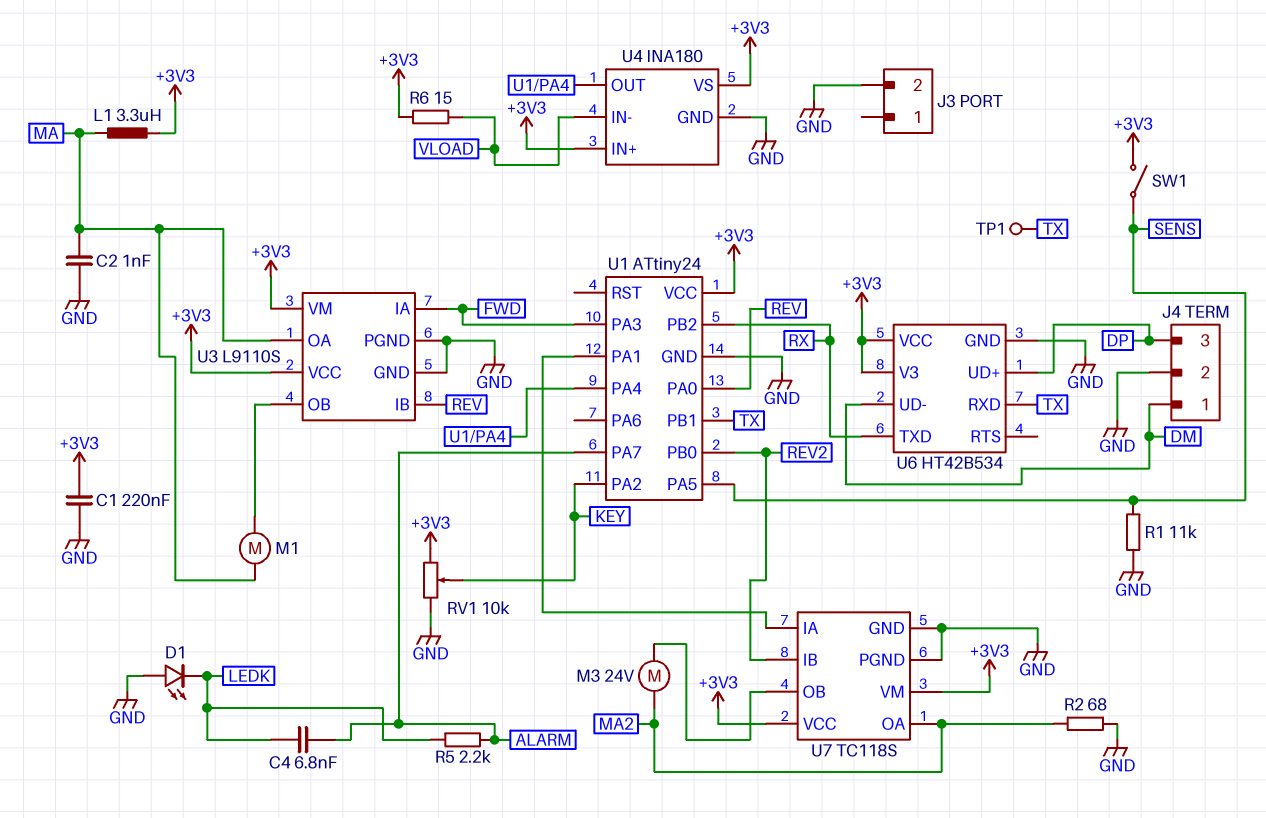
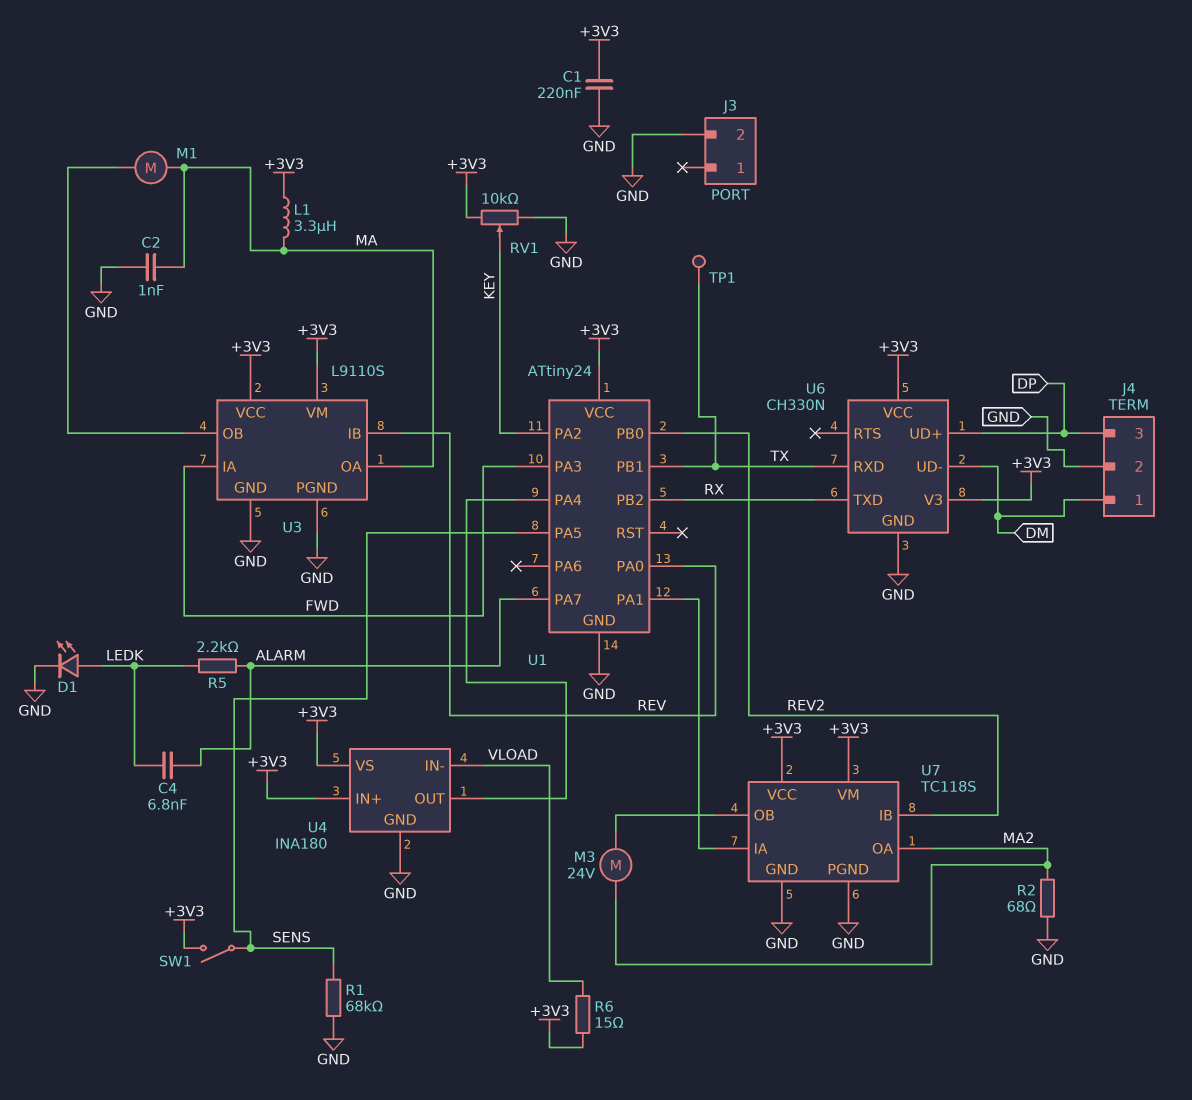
D1: LED (A GND, K LEDK) -> LED (A LEDK, K GND)
R1: 11k (GND, SENS) -> 68k (GND, SENS)
U6: HT42B534 -> CH330N

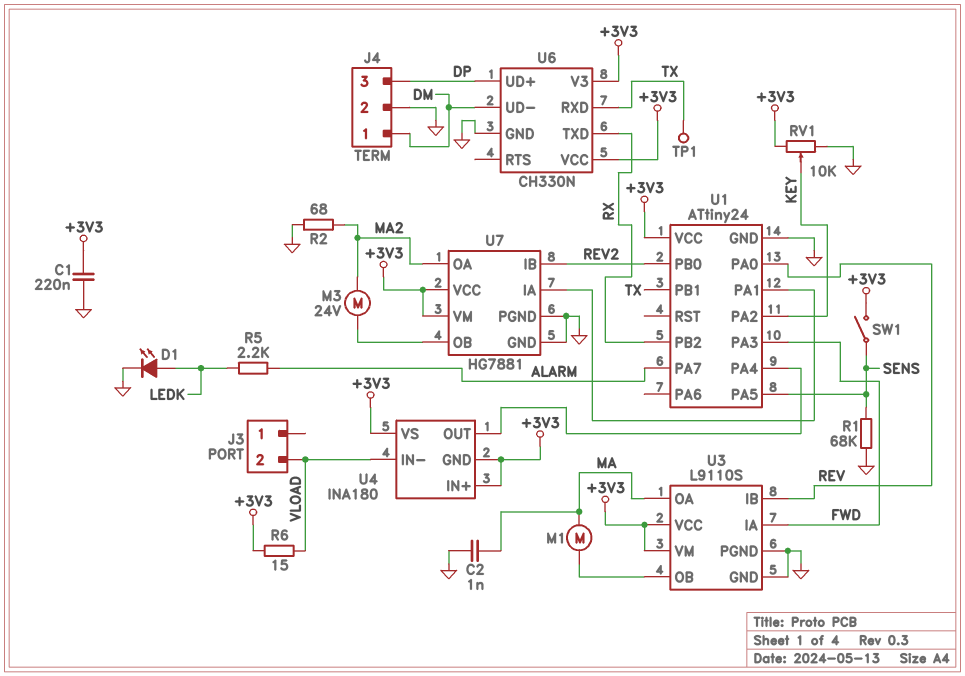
C4: 6.8nF (ALARM, LEDK) -> none
J3 pin 2: GND -> VLOAD
L1: 3.3uH (+3V3, MA) -> none
U4 pin GND: GND -> +3V3
U7: TC118S -> HG7881

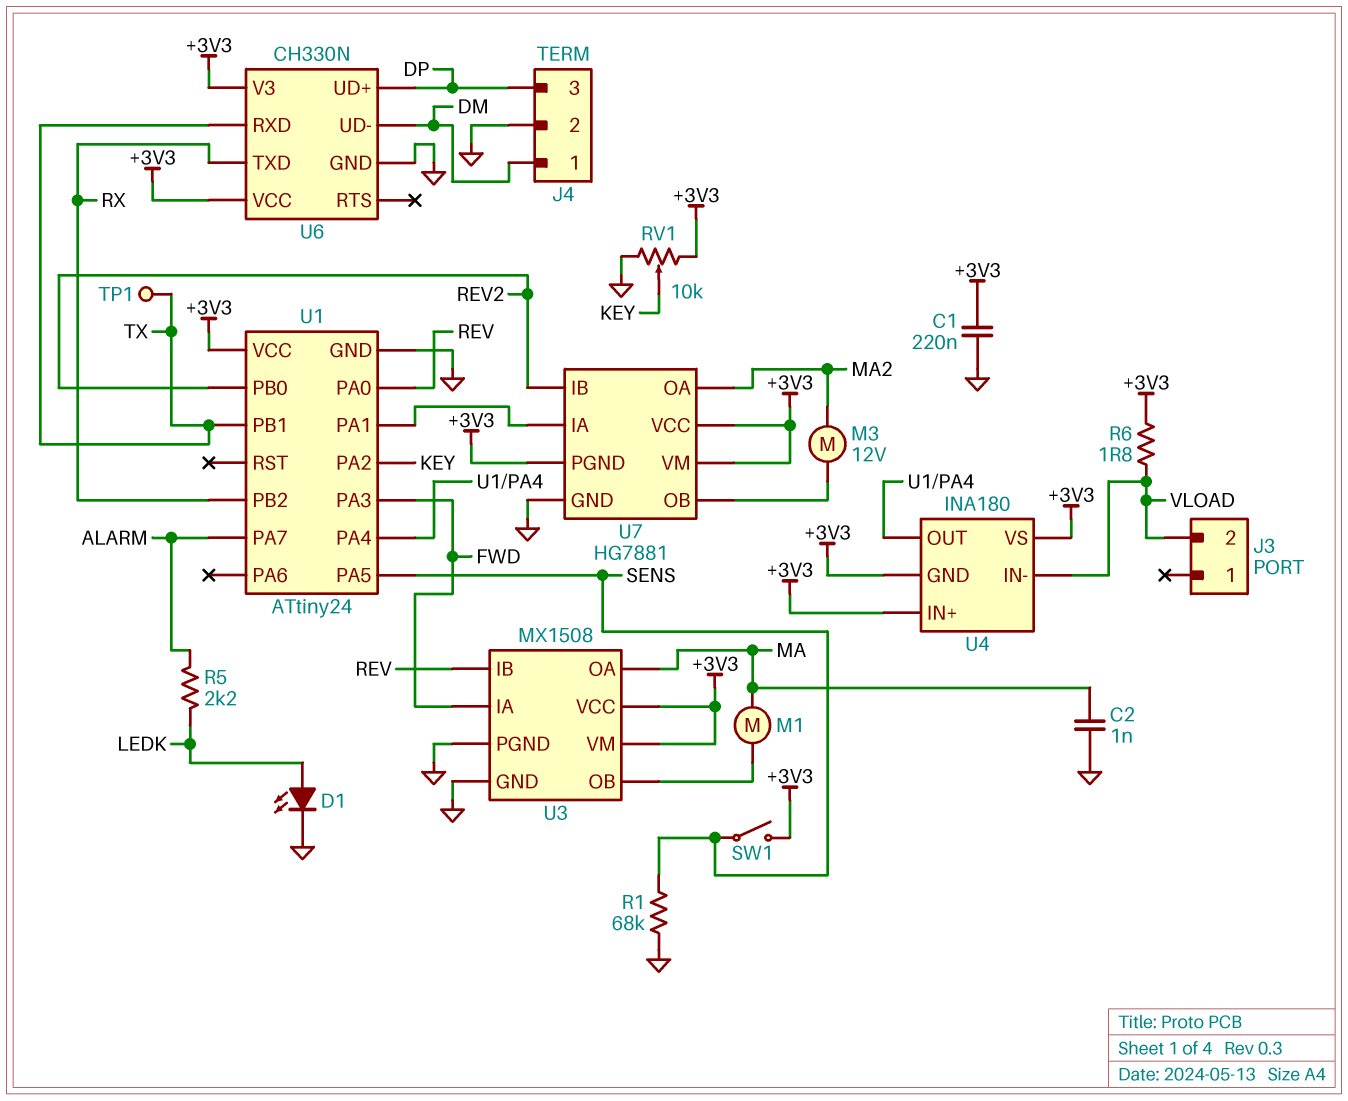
M3: motor 24V (MA2, U7/OB) -> motor 12V (MA2, U7/OB)
R2: 68 (GND, MA2) -> none
R6: 15 (+3V3, VLOAD) -> 1.8 (+3V3, VLOAD)
U3: L9110S -> MX1508
U7 pin PGND: GND -> +3V3

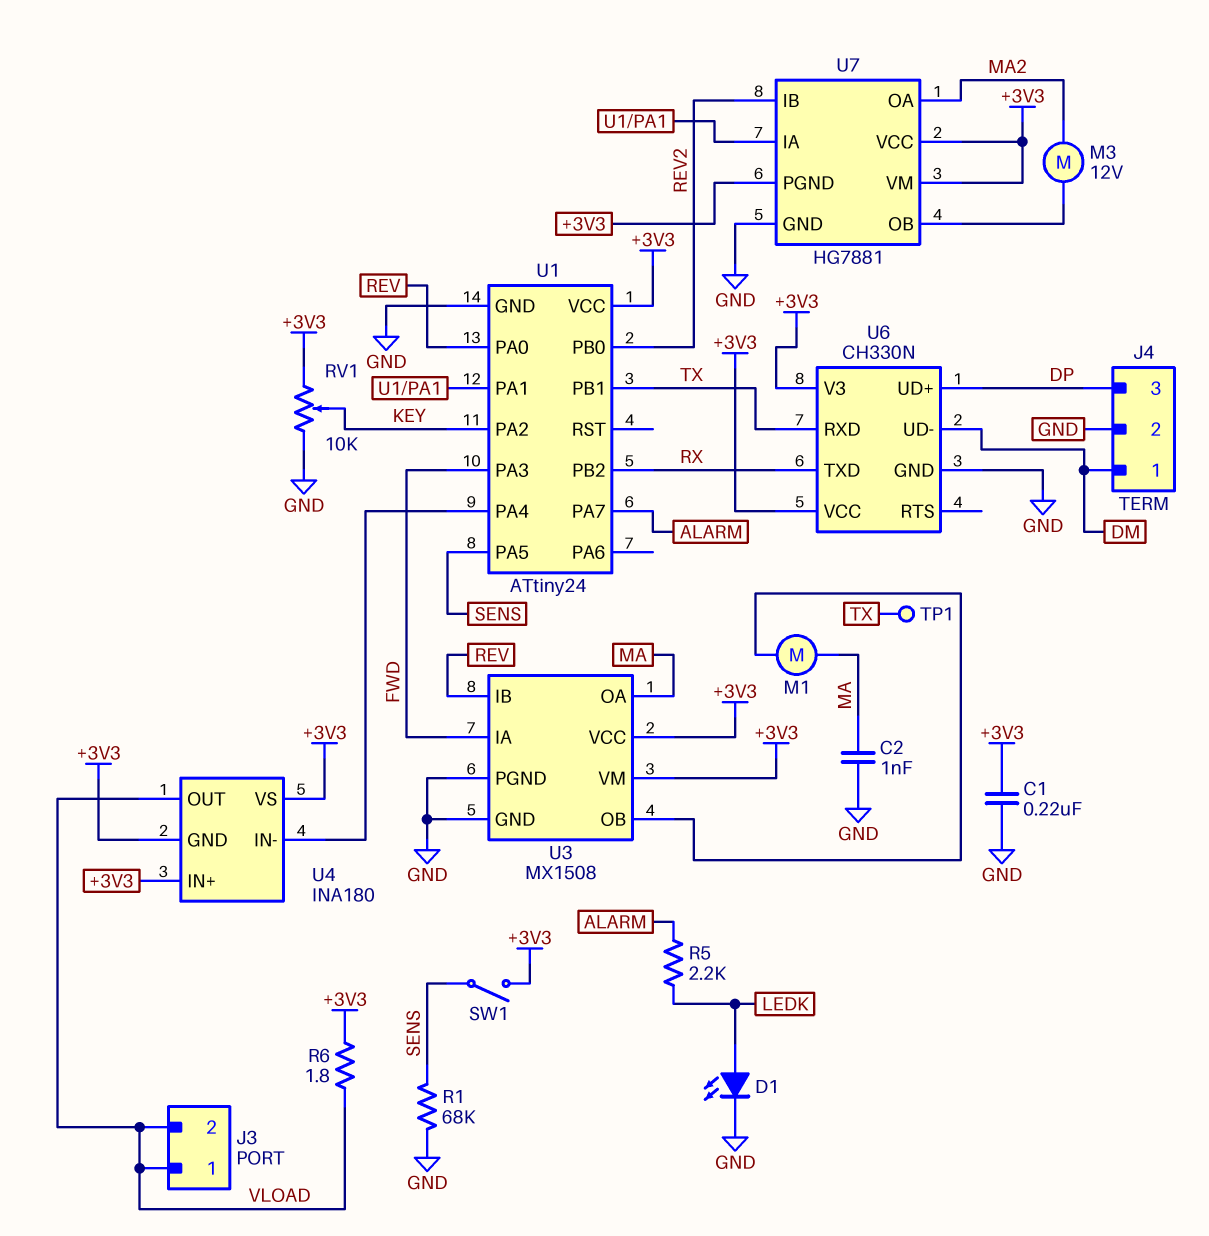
J3 pin 1: none -> VLOAD
U4 pin IN-: VLOAD -> U1/PA4
U4 pin OUT: U1/PA4 -> VLOAD

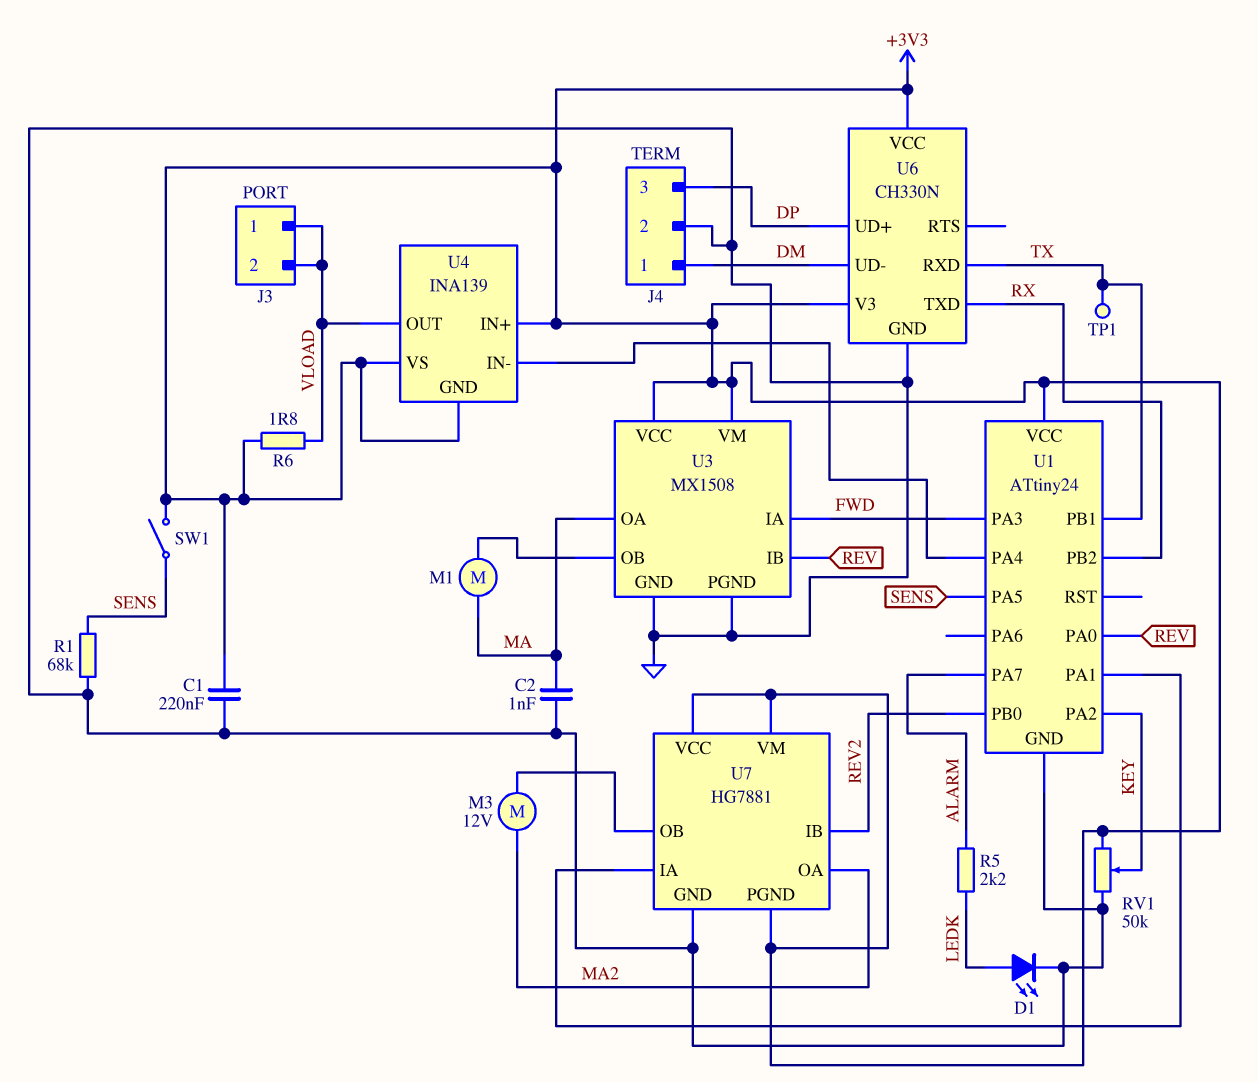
RV1: 10k (+3V3, GND, wiper KEY) -> 50k (+3V3, GND, wiper KEY)
U4: INA180 -> INA139

